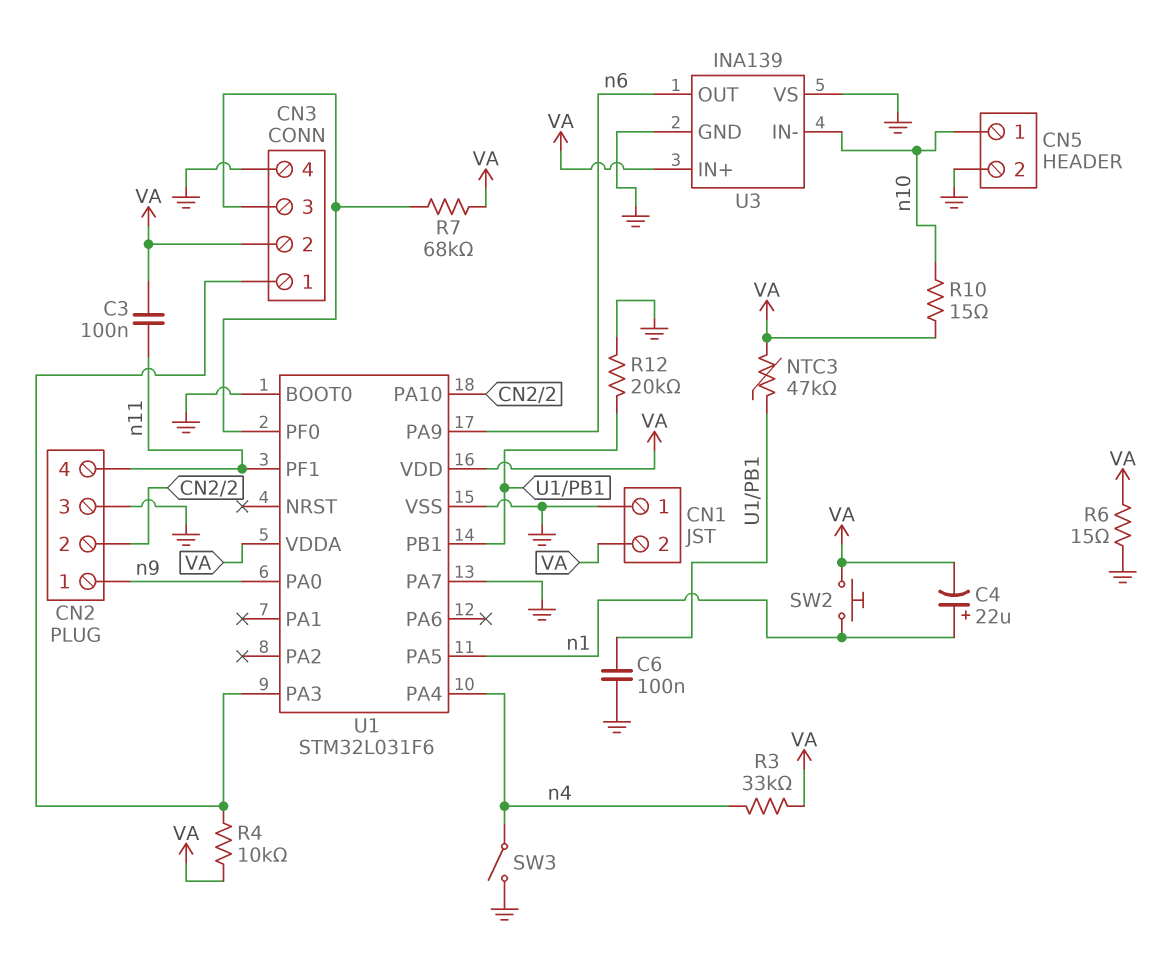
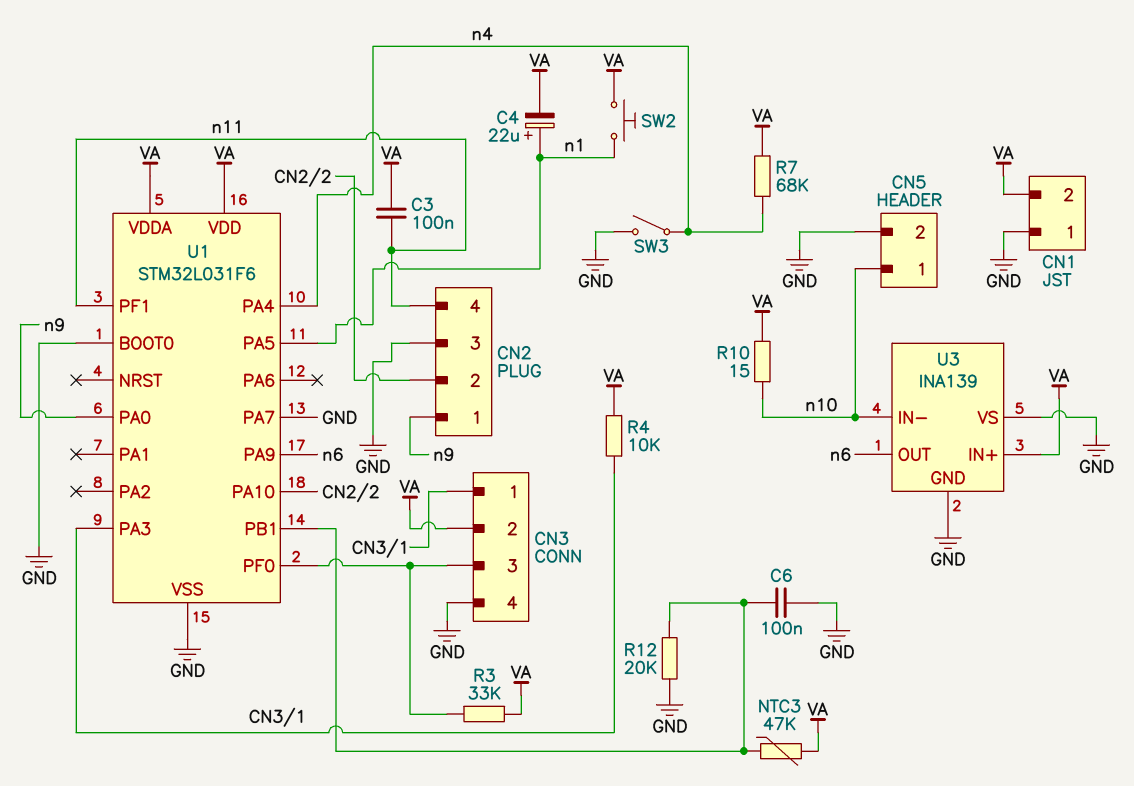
R3: 33k (VA, n4) -> 33k (CN3/3, VA)
R6: 15 (GND, VA) -> none
R7: 68k (CN3/3, VA) -> 68k (VA, n4)

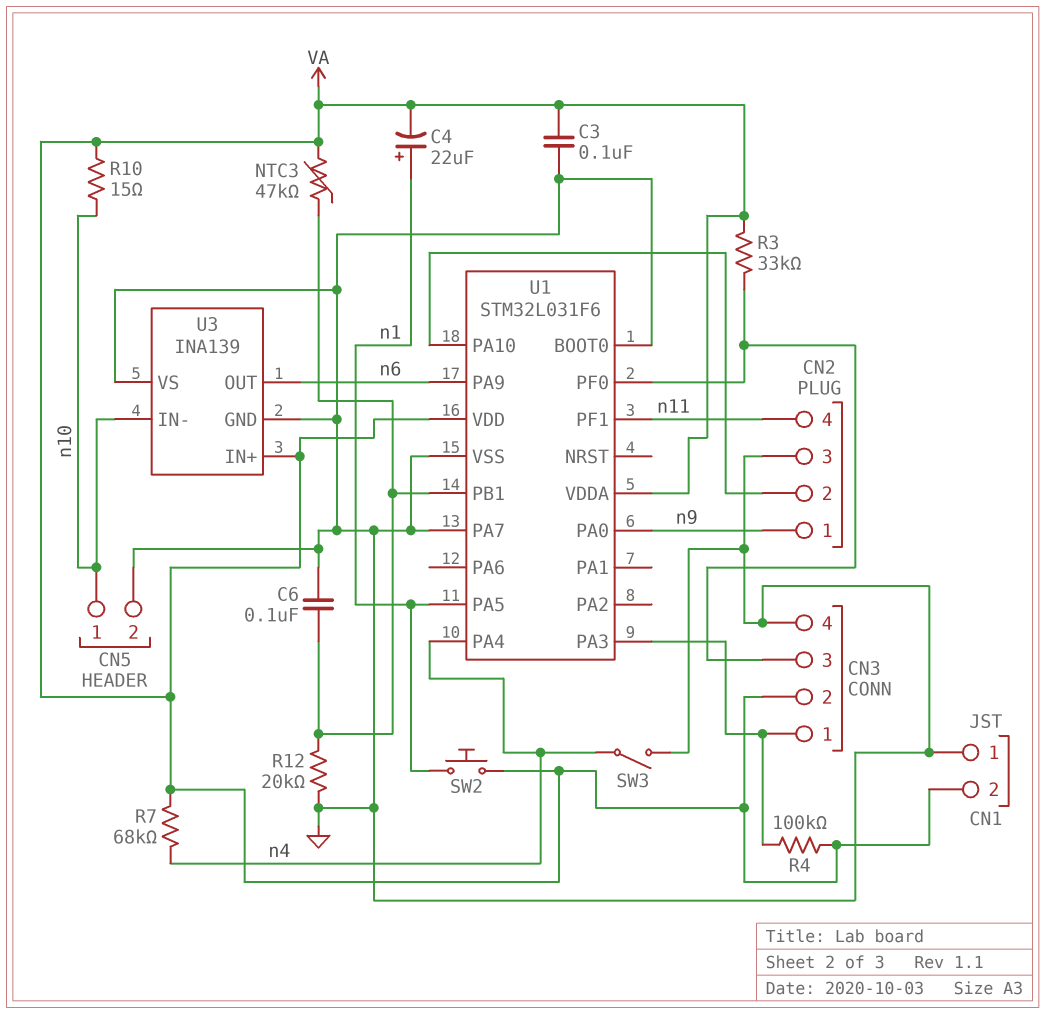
C3: 100nF (VA, n11) -> 100nF (GND, VA)
R4: 10k (CN3/1, VA) -> 100k (CN3/1, VA)

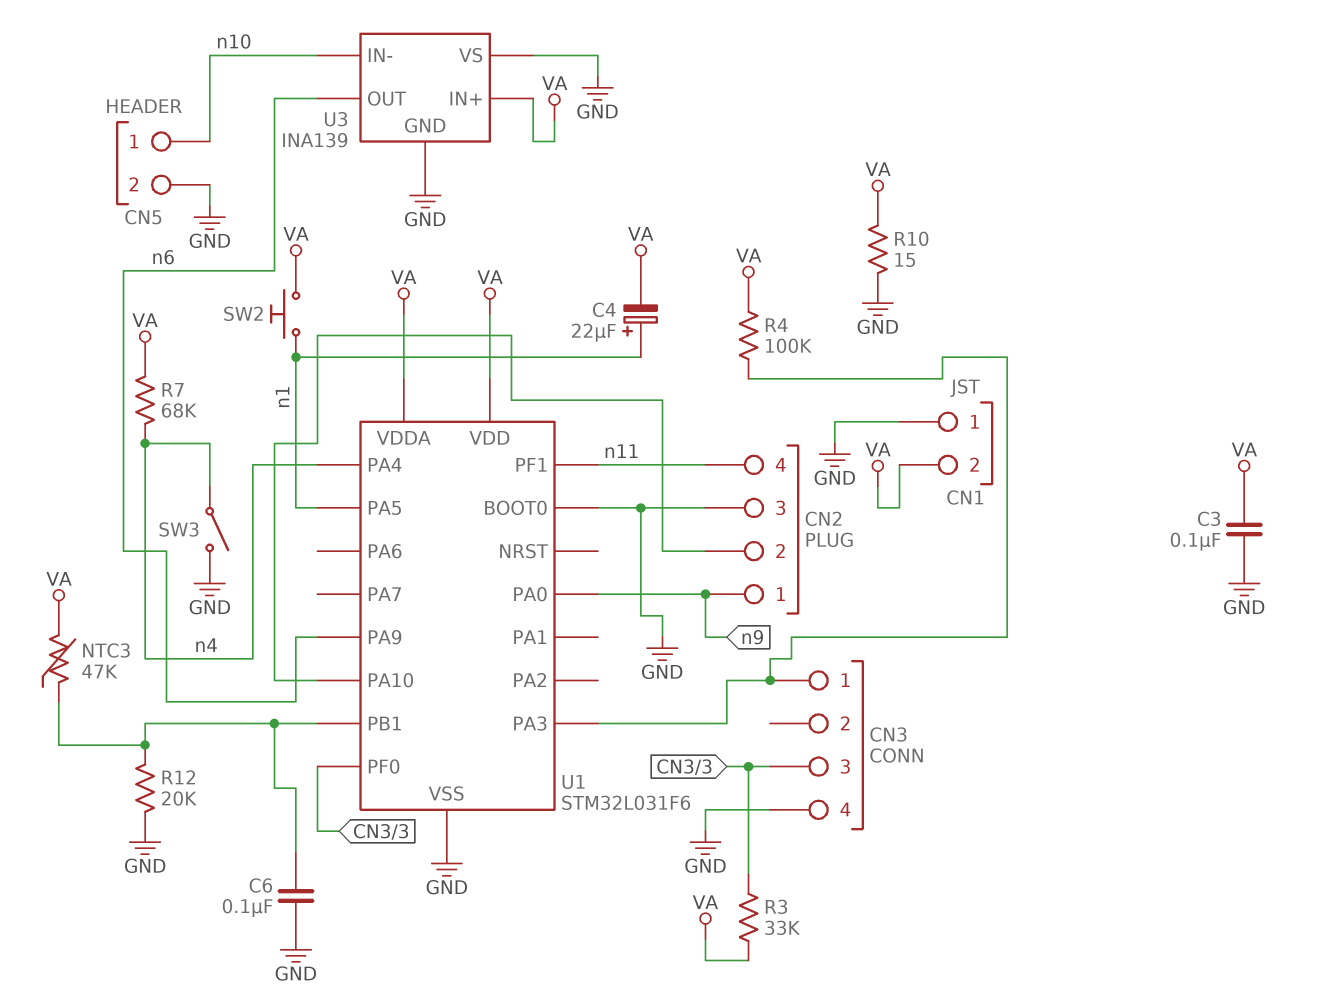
CN3 pin 2: VA -> none
R10: 15 (VA, n10) -> 15 (GND, VA)
U1 pin PA7: GND -> none

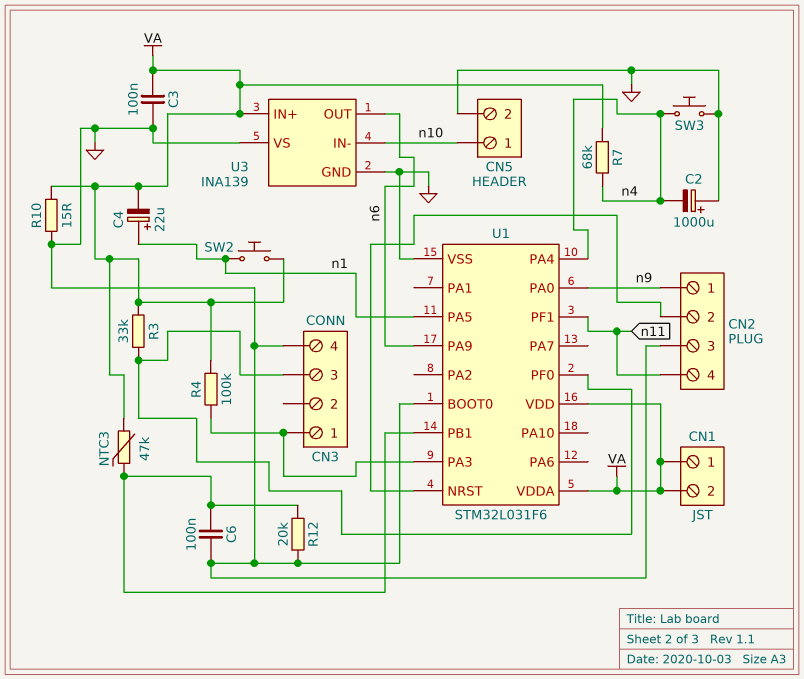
C2: none -> 1000uF (plus GND, minus n4)
CN1 pin 1: GND -> VA
SW3: switch (GND, n4) -> button (GND, n4)
U1 pin NRST: none -> CN2/2
U1 pin PA10: CN2/2 -> none

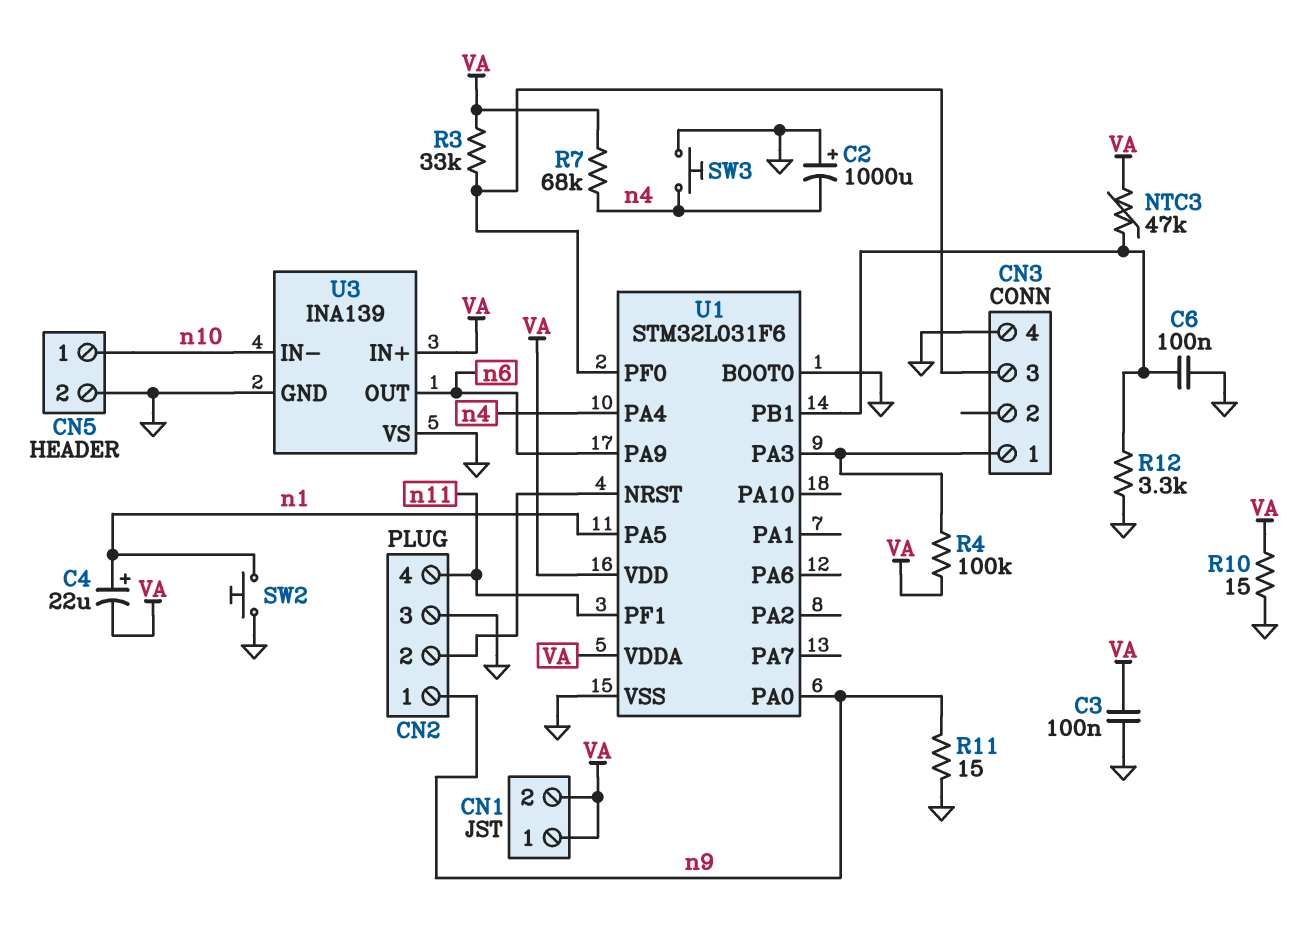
R11: none -> 15 (GND, n9)
R12: 20k (GND, U1/PB1) -> 3.3k (GND, U1/PB1)
SW2: button (VA, n1) -> button (GND, n1)

